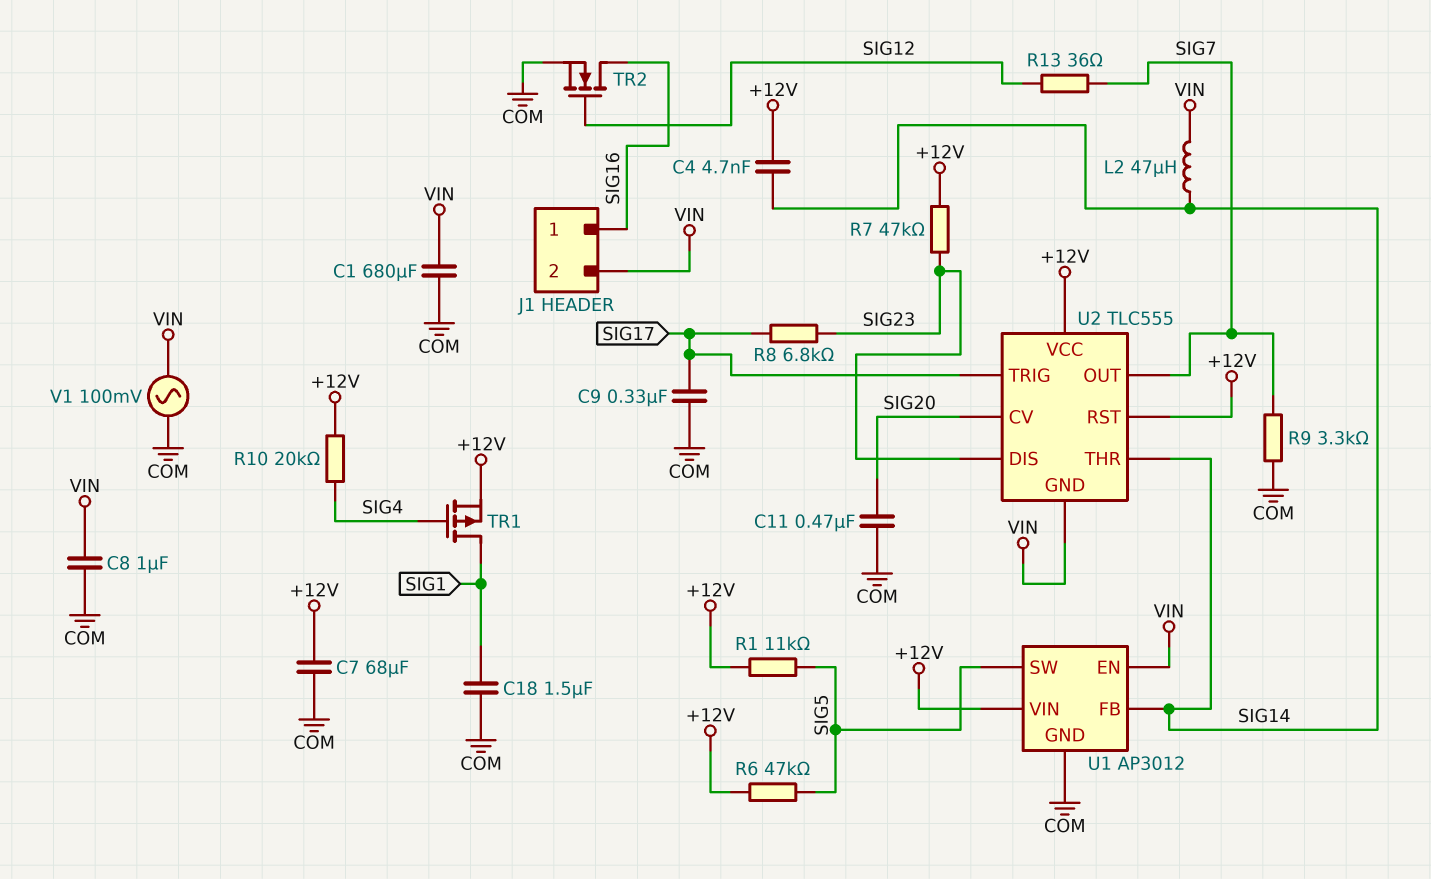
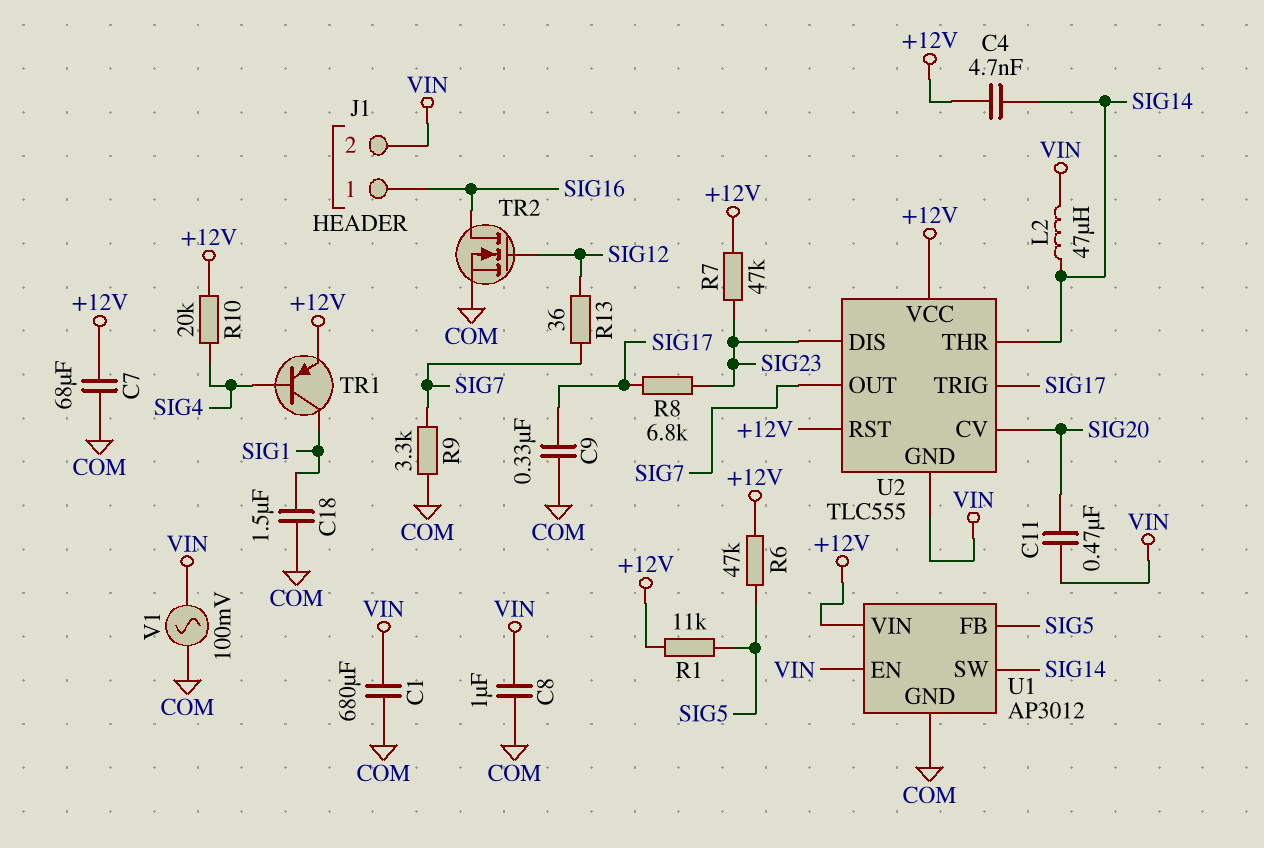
C11: 470nF (COM, SIG20) -> 470nF (SIG20, VIN)
TR1: PMOS (G SIG4, D SIG1, S +12V) -> PNP (B SIG4, C SIG1, E +12V)
U1 pin FB: SIG14 -> SIG5
U1 pin SW: SIG5 -> SIG14

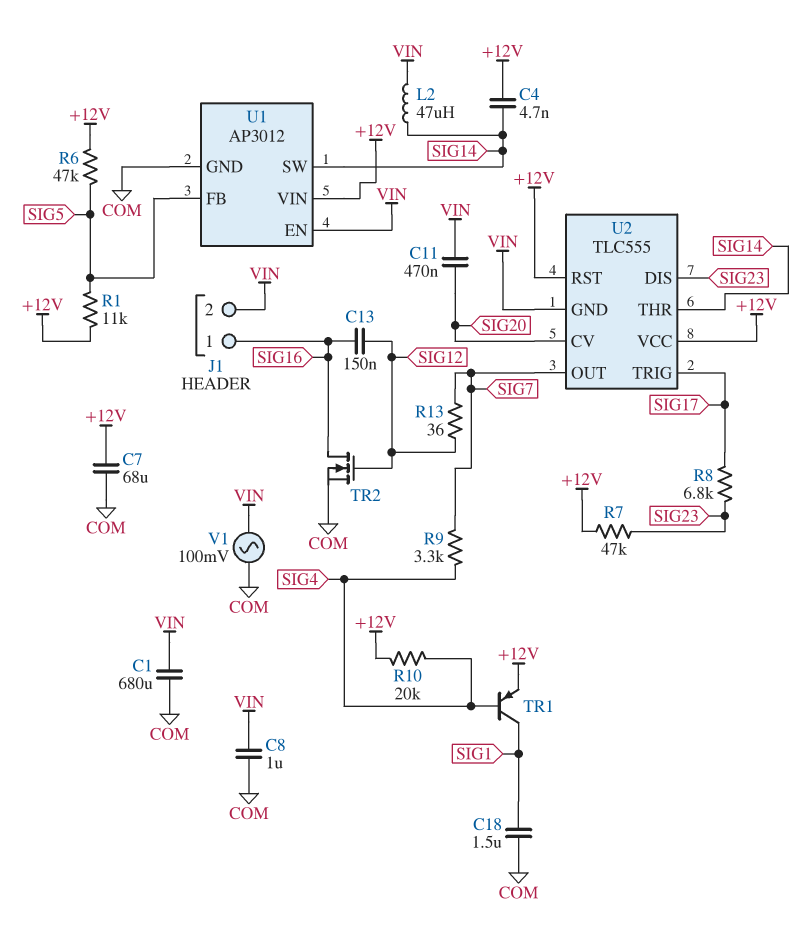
C9: 330nF (COM, SIG17) -> none
C13: none -> 150nF (SIG12, SIG16)
R9: 3.3k (COM, SIG7) -> 3.3k (SIG4, SIG7)

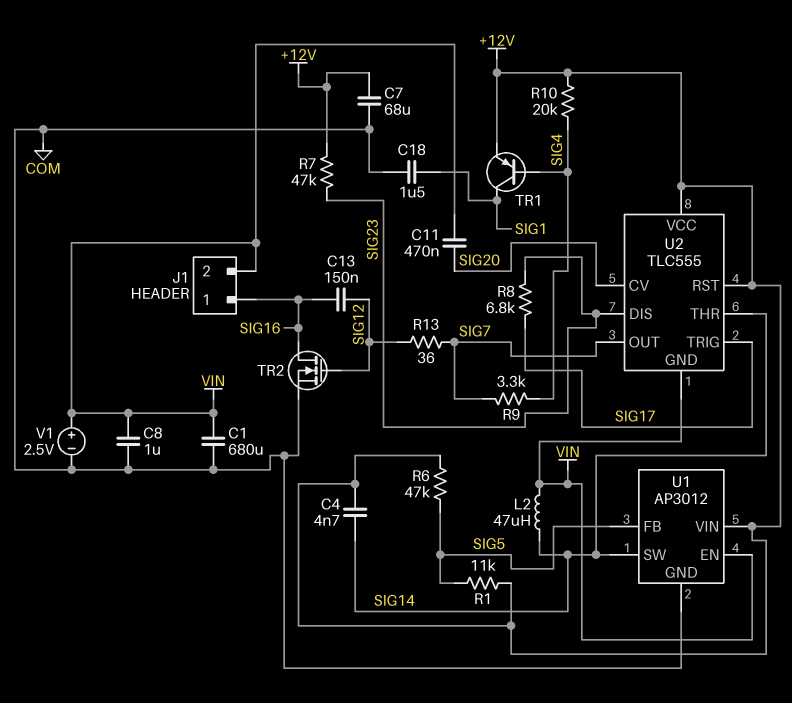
V1: AC 100mV (COM, VIN) -> 2.5V (plus VIN, minus COM)

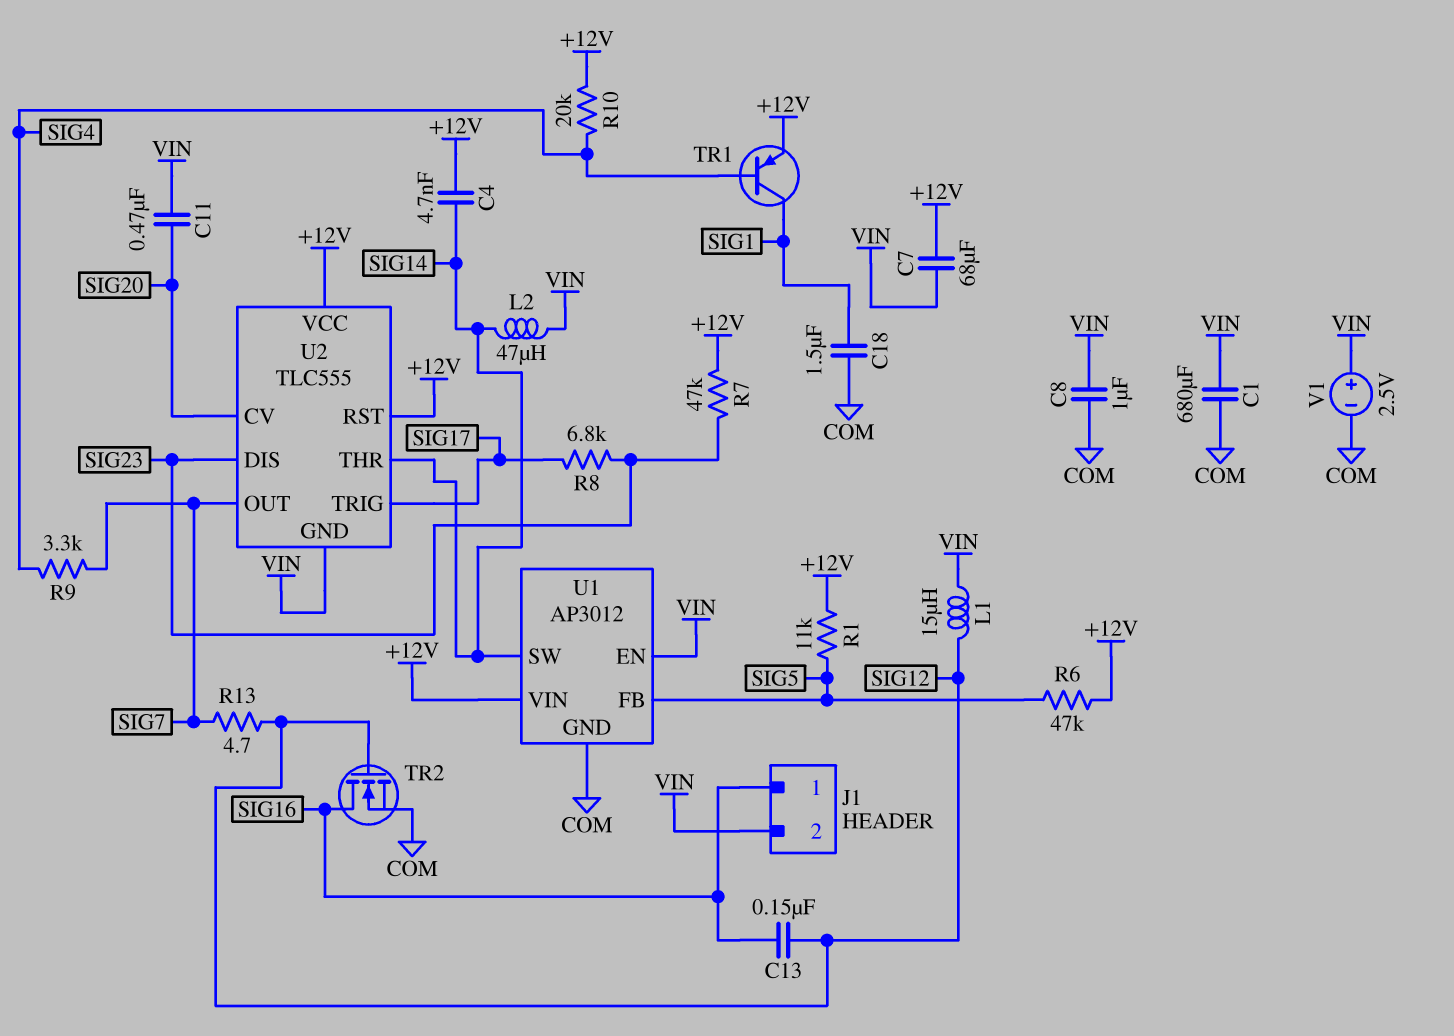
C7: 68uF (+12V, COM) -> 68uF (+12V, VIN)
L1: none -> 15uH (SIG12, VIN)
R13: 36 (SIG7, SIG12) -> 4.7 (SIG7, SIG12)

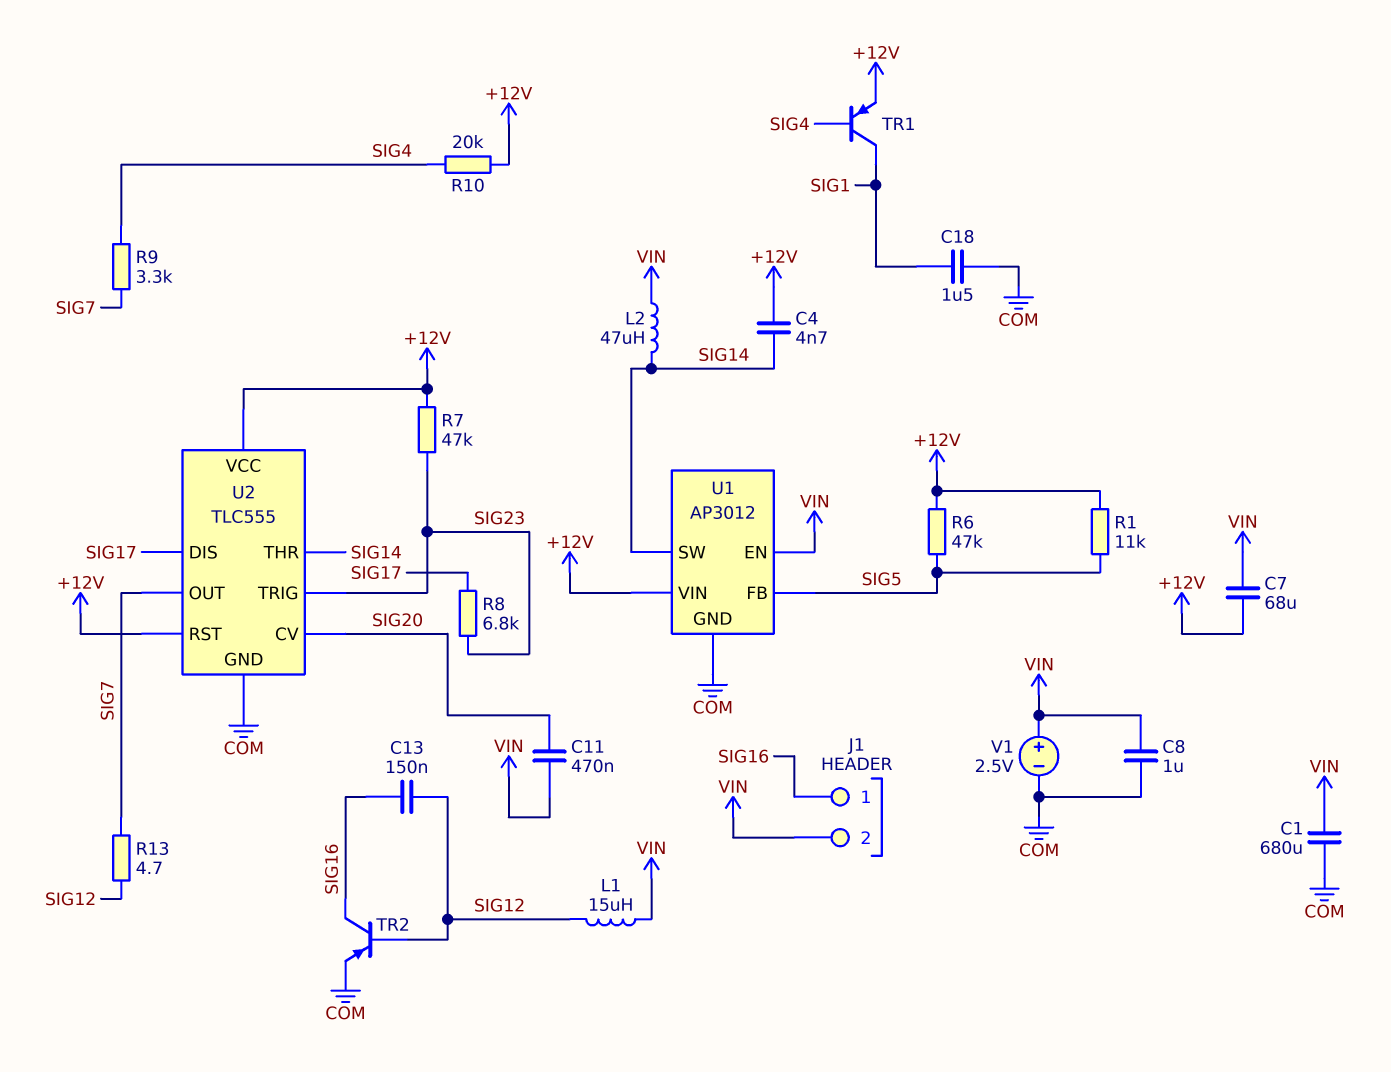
TR2: NMOS (G SIG12, D SIG16, S COM) -> PNP (B SIG12, C SIG16, E COM)
U2 pin DIS: SIG23 -> SIG17
U2 pin GND: VIN -> COM
U2 pin TRIG: SIG17 -> SIG23

